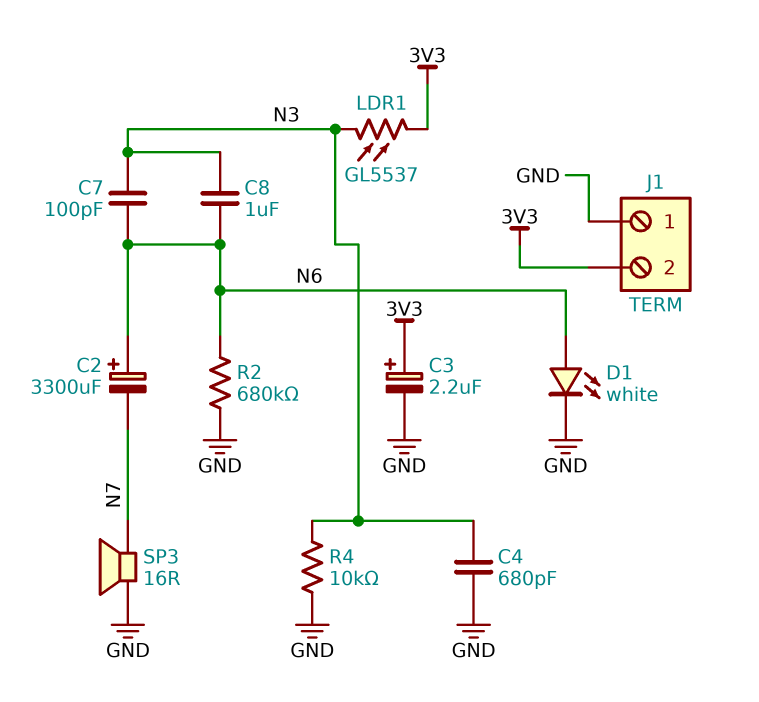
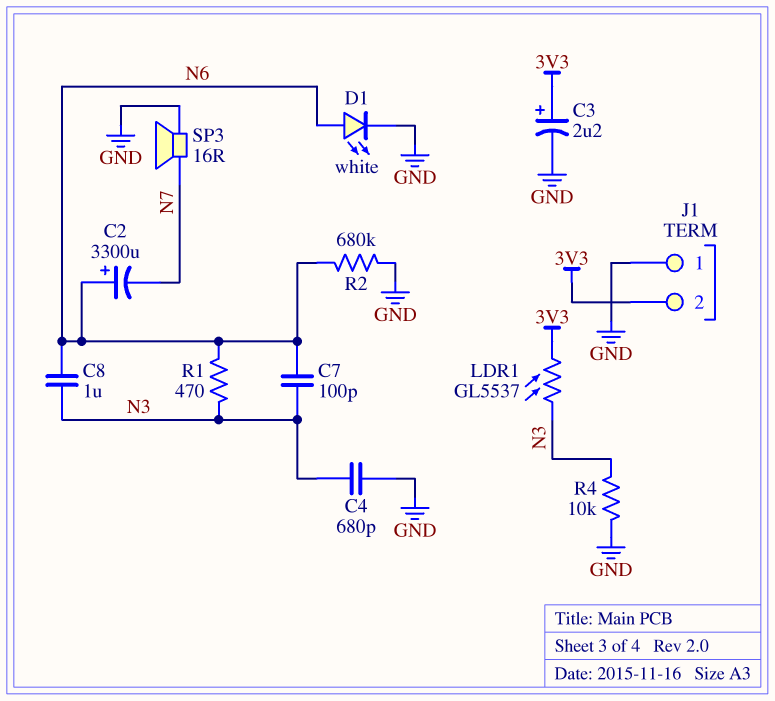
R1: none -> 470 (N3, N6)

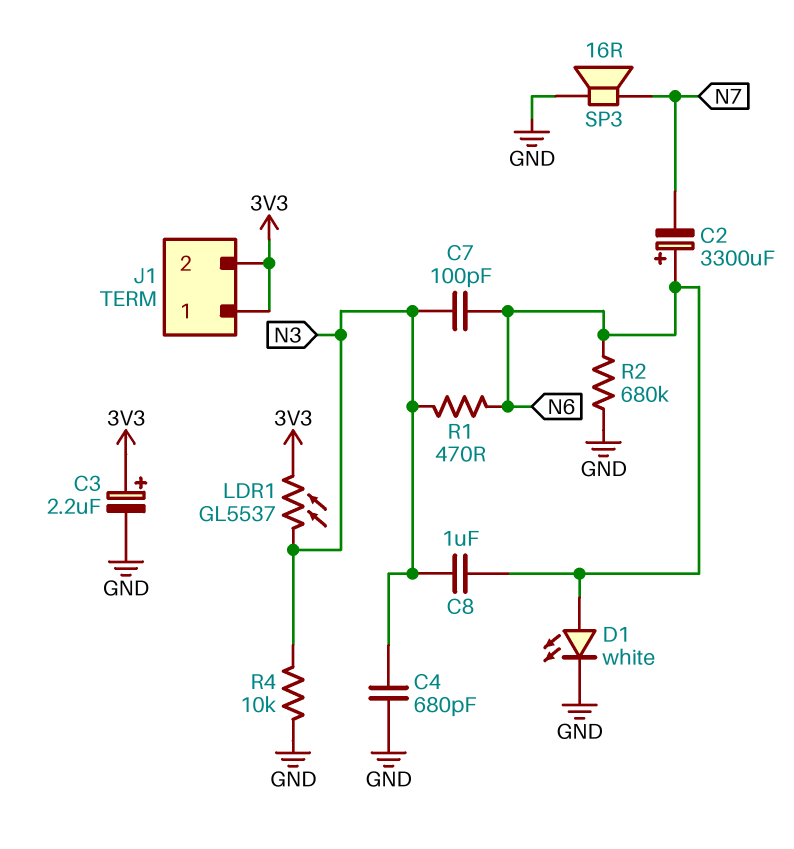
J1 pin 1: GND -> 3V3

